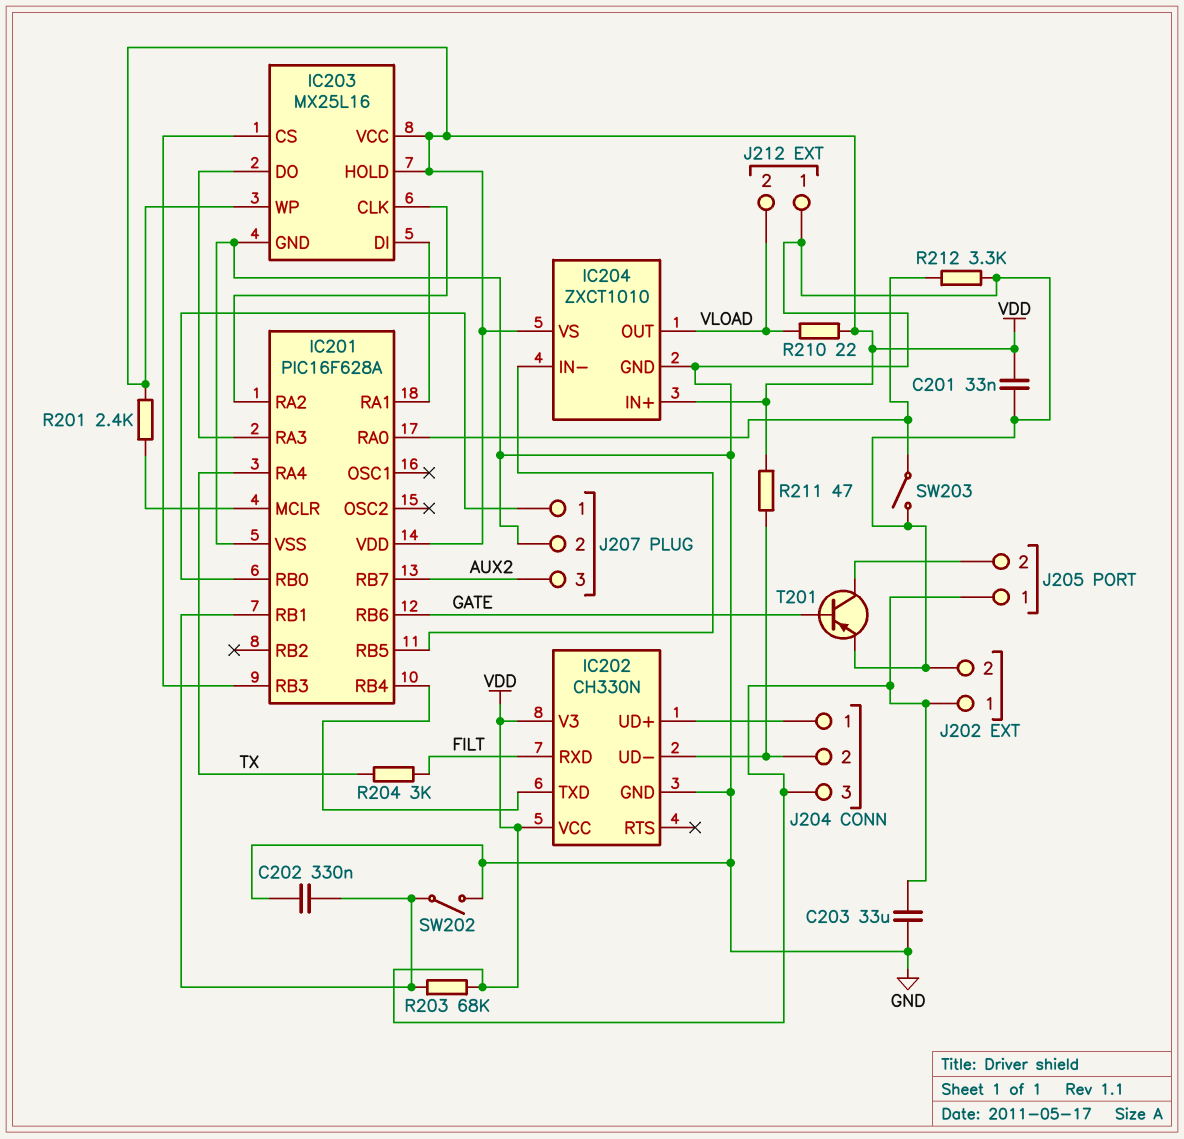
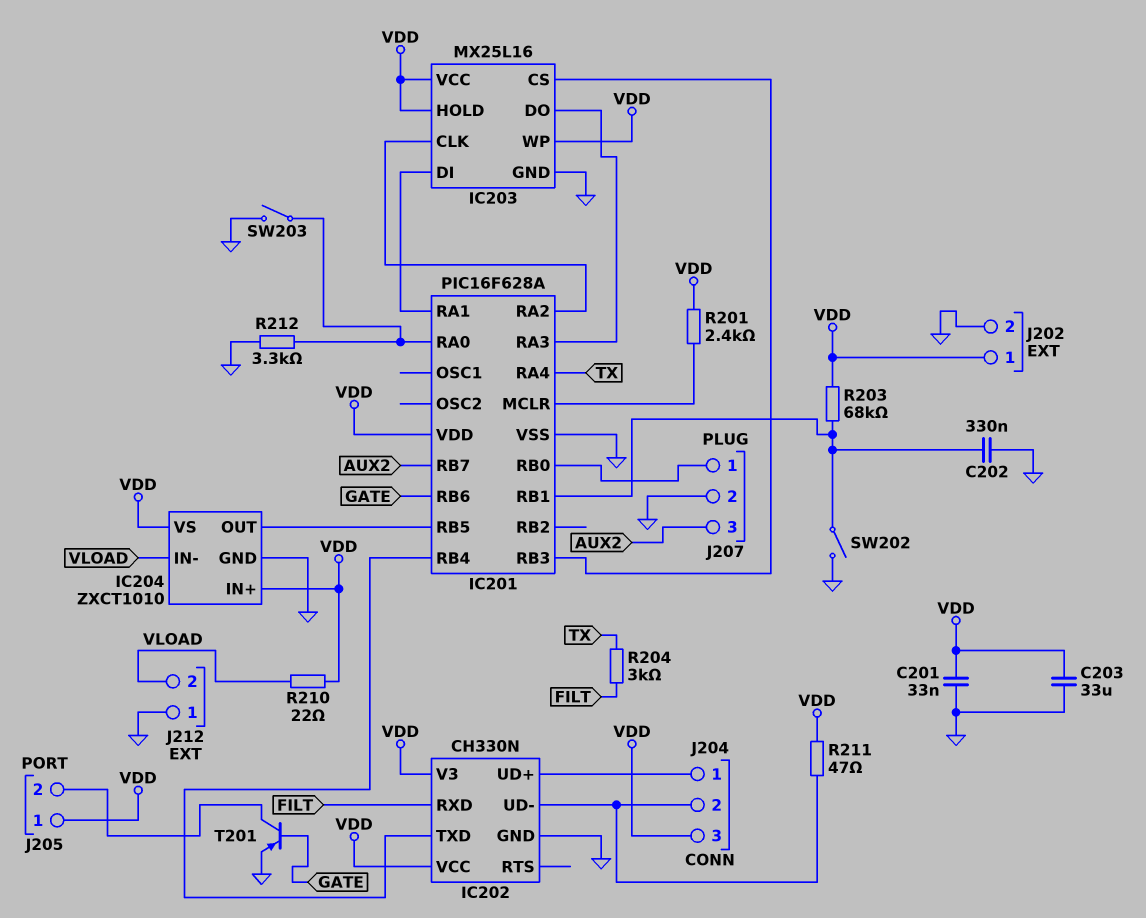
IC204 pin IN-: IC201/RB5 -> VLOAD
IC204 pin OUT: VLOAD -> IC201/RB5

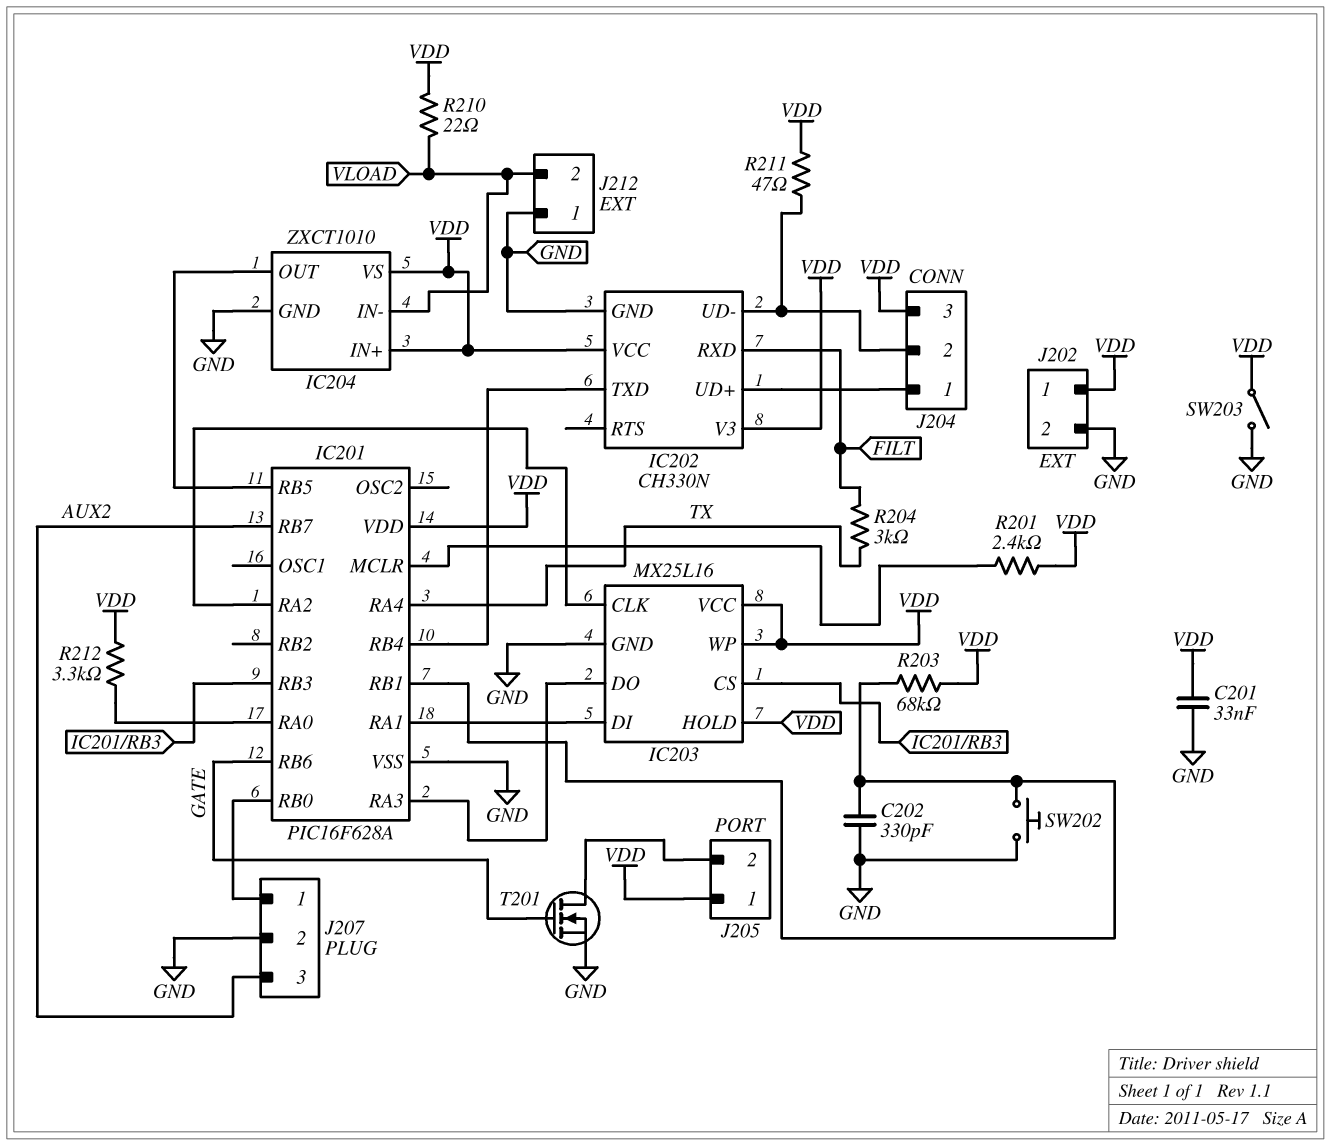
C202: 330nF (GND, IC201/RB1) -> 330pF (GND, IC201/RB1)
C203: 33uF (GND, VDD) -> none
R212: 3.3k (GND, IC201/RA0) -> 3.3k (IC201/RA0, VDD)
SW202: switch (GND, IC201/RB1) -> button (GND, IC201/RB1)
SW203: switch (GND, IC201/RA0) -> switch (GND, VDD)
T201: PNP (B GATE, C J205/2, E GND) -> NMOS (G GATE, D J205/2, S GND)

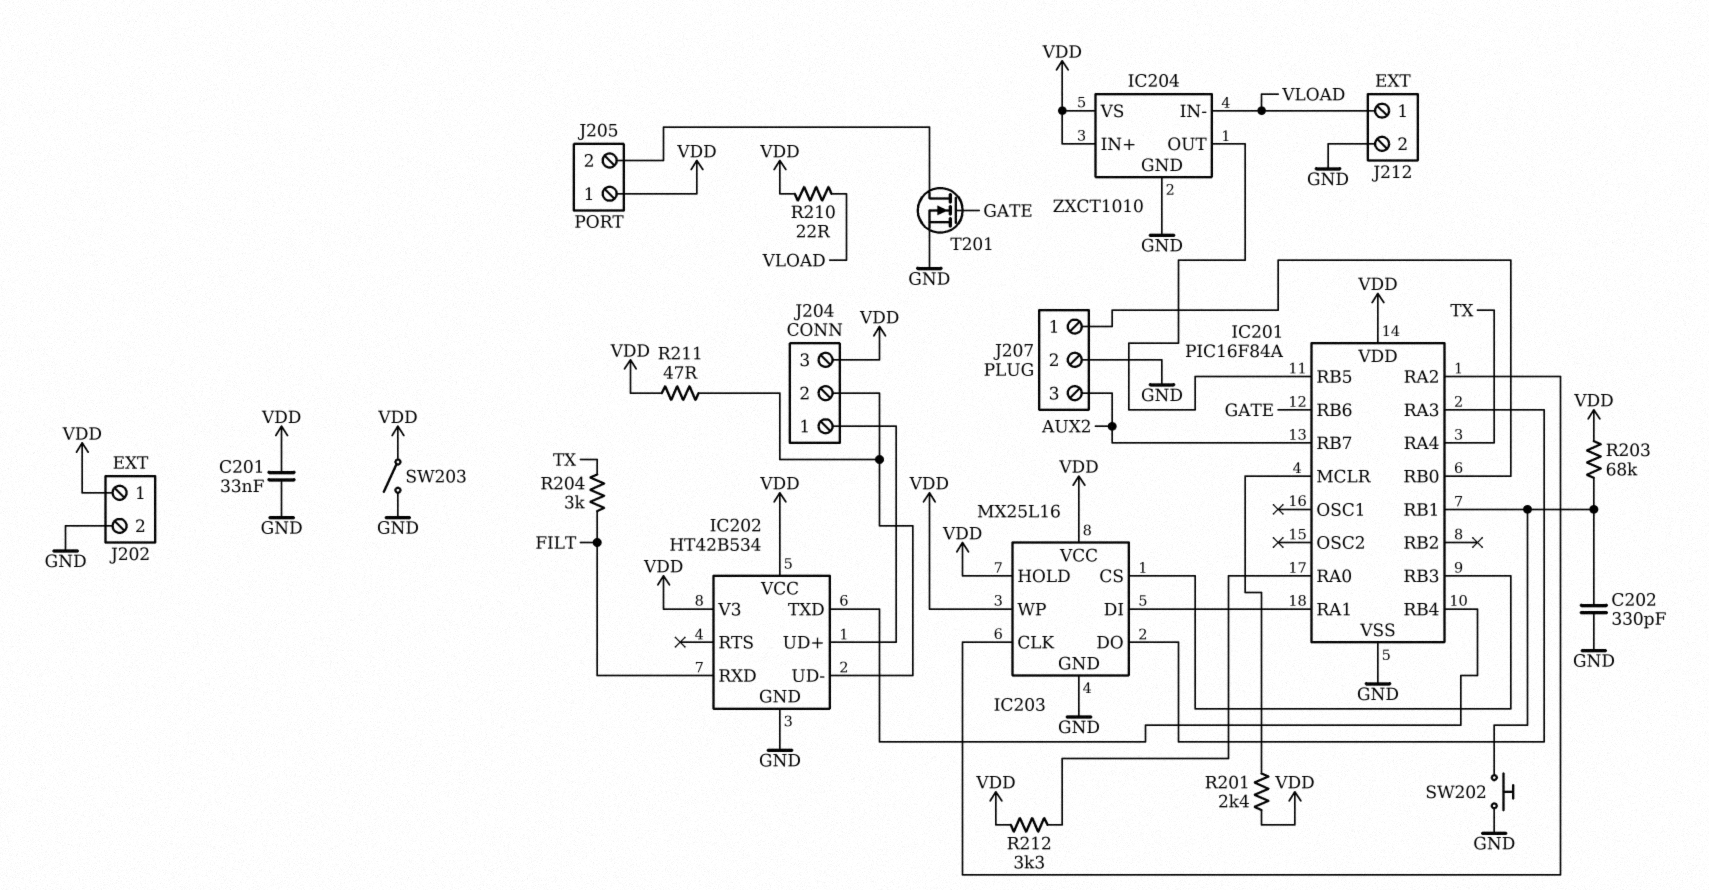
IC201: PIC16F628A -> PIC16F84A
IC202: CH330N -> HT42B534
J212 pin 1: GND -> VLOAD
J212 pin 2: VLOAD -> GND

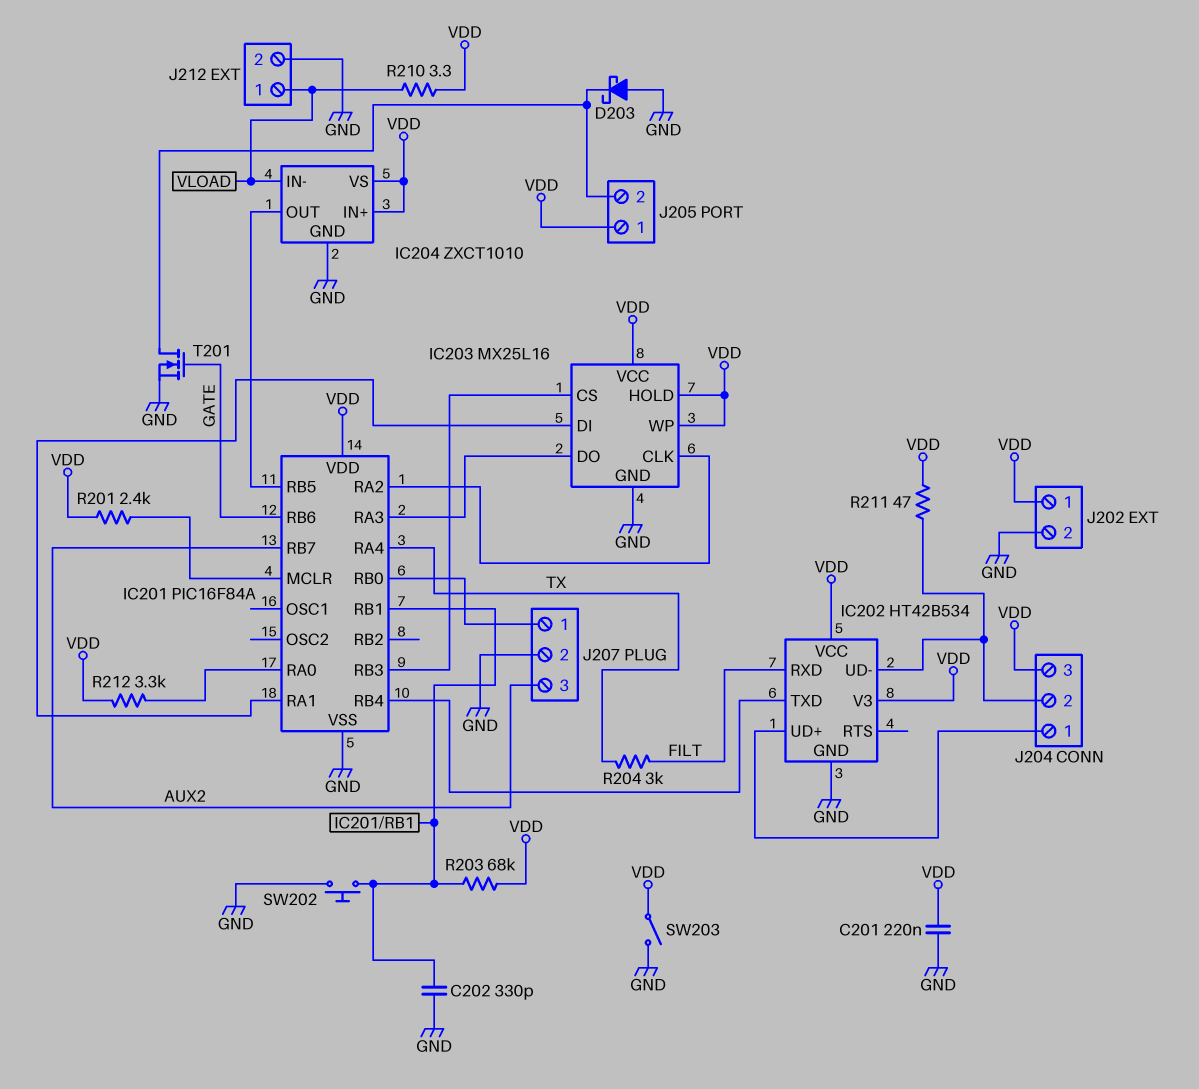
C201: 33nF (GND, VDD) -> 220nF (GND, VDD)
D203: none -> schottky (A GND, K J205/2)
R210: 22 (VDD, VLOAD) -> 3.3 (VDD, VLOAD)

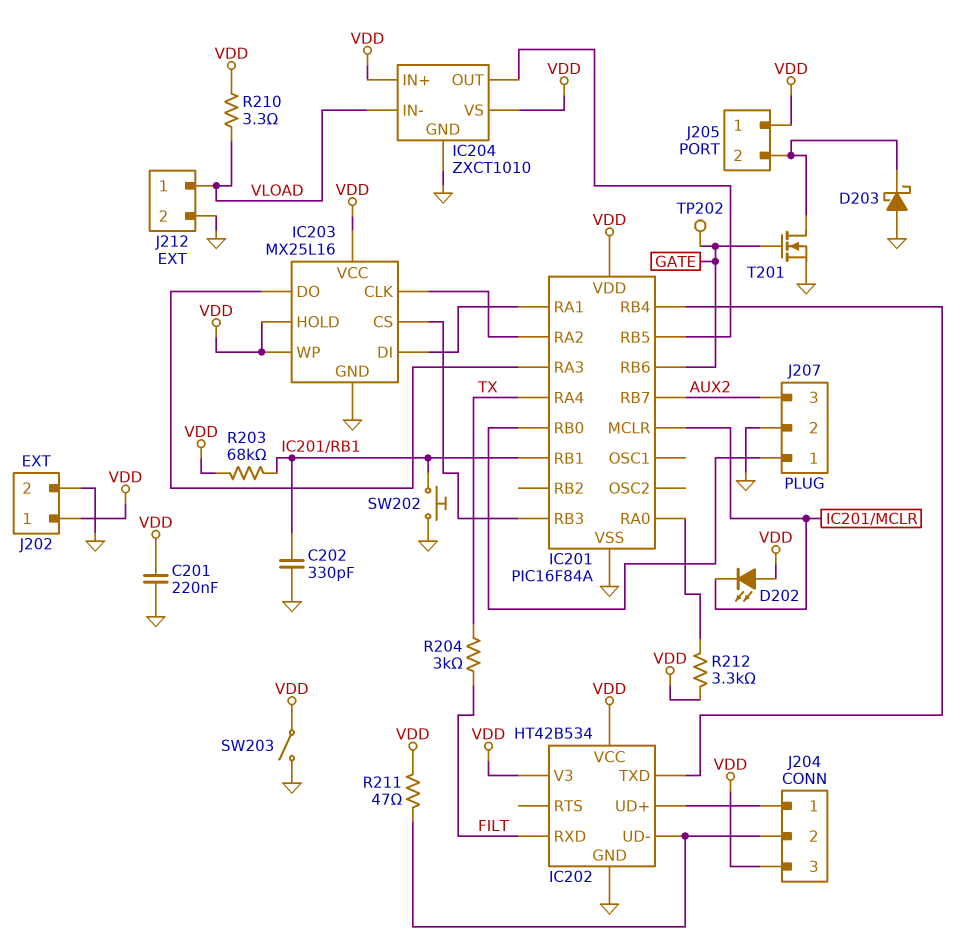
D202: none -> LED (A VDD, K IC201/MCLR)
R201: 2.4k (IC201/MCLR, VDD) -> none
TP202: none -> test point (GATE)

